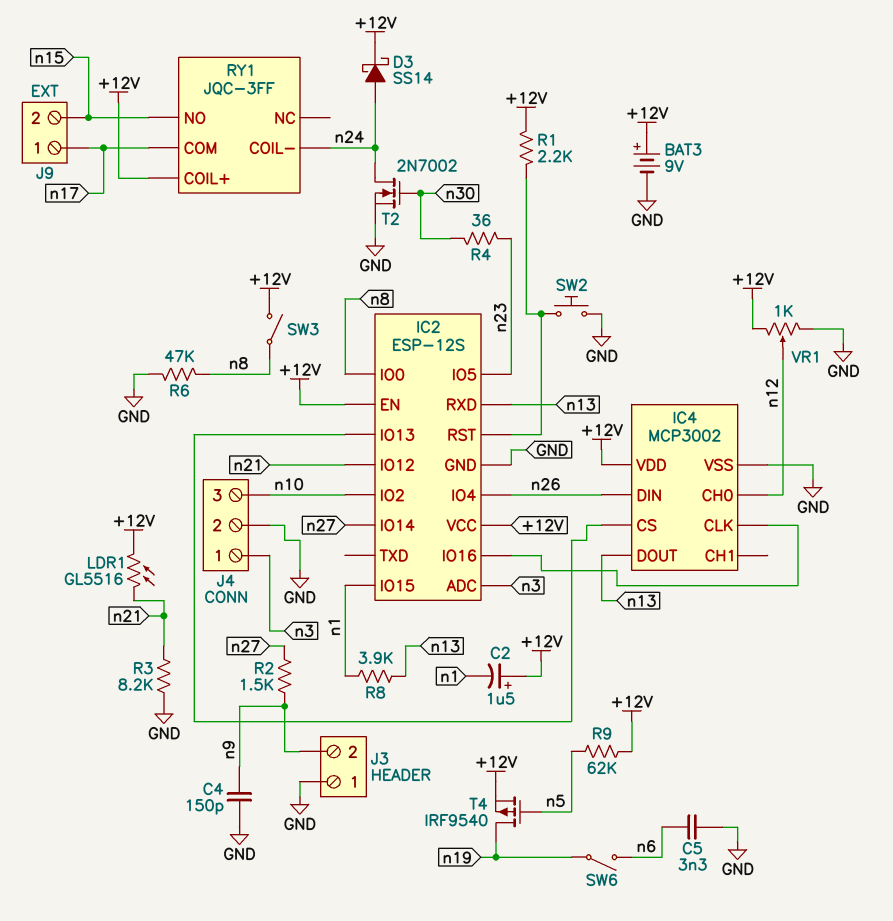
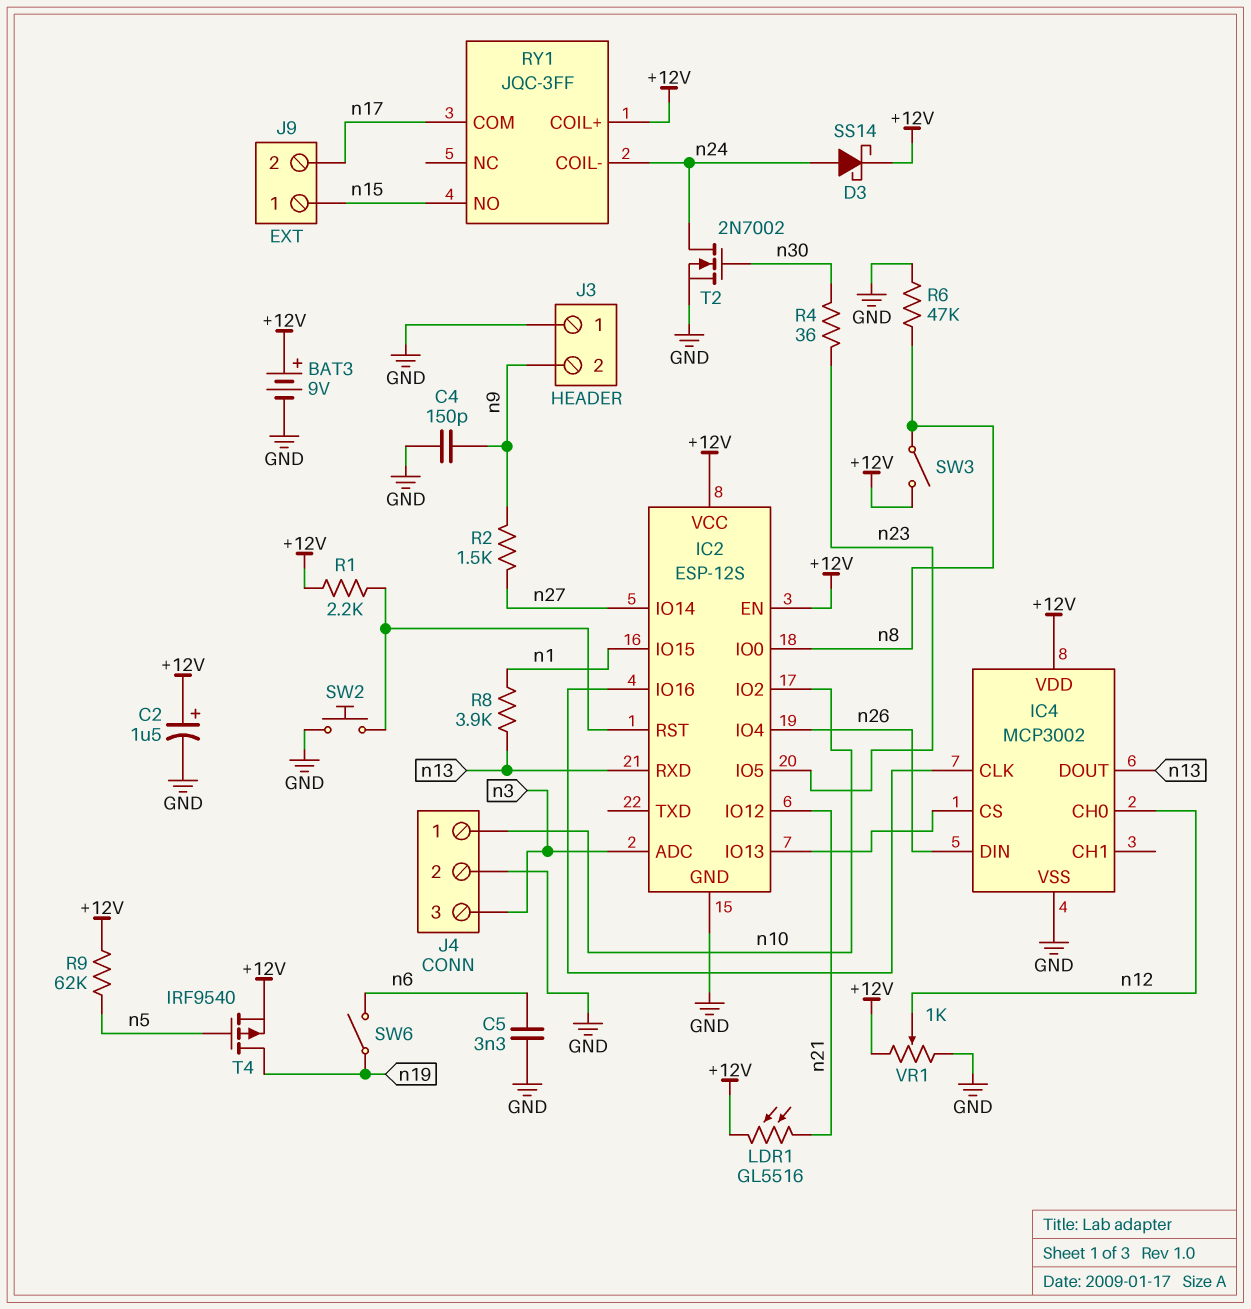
C2: 1.5uF (plus +12V, minus n1) -> 1.5uF (plus +12V, minus GND)
J4 pin 1: n3 -> n10
J4 pin 3: n10 -> n3
J9 pin 1: n17 -> n15
J9 pin 2: n15 -> n17
R3: 8.2k (GND, n21) -> none

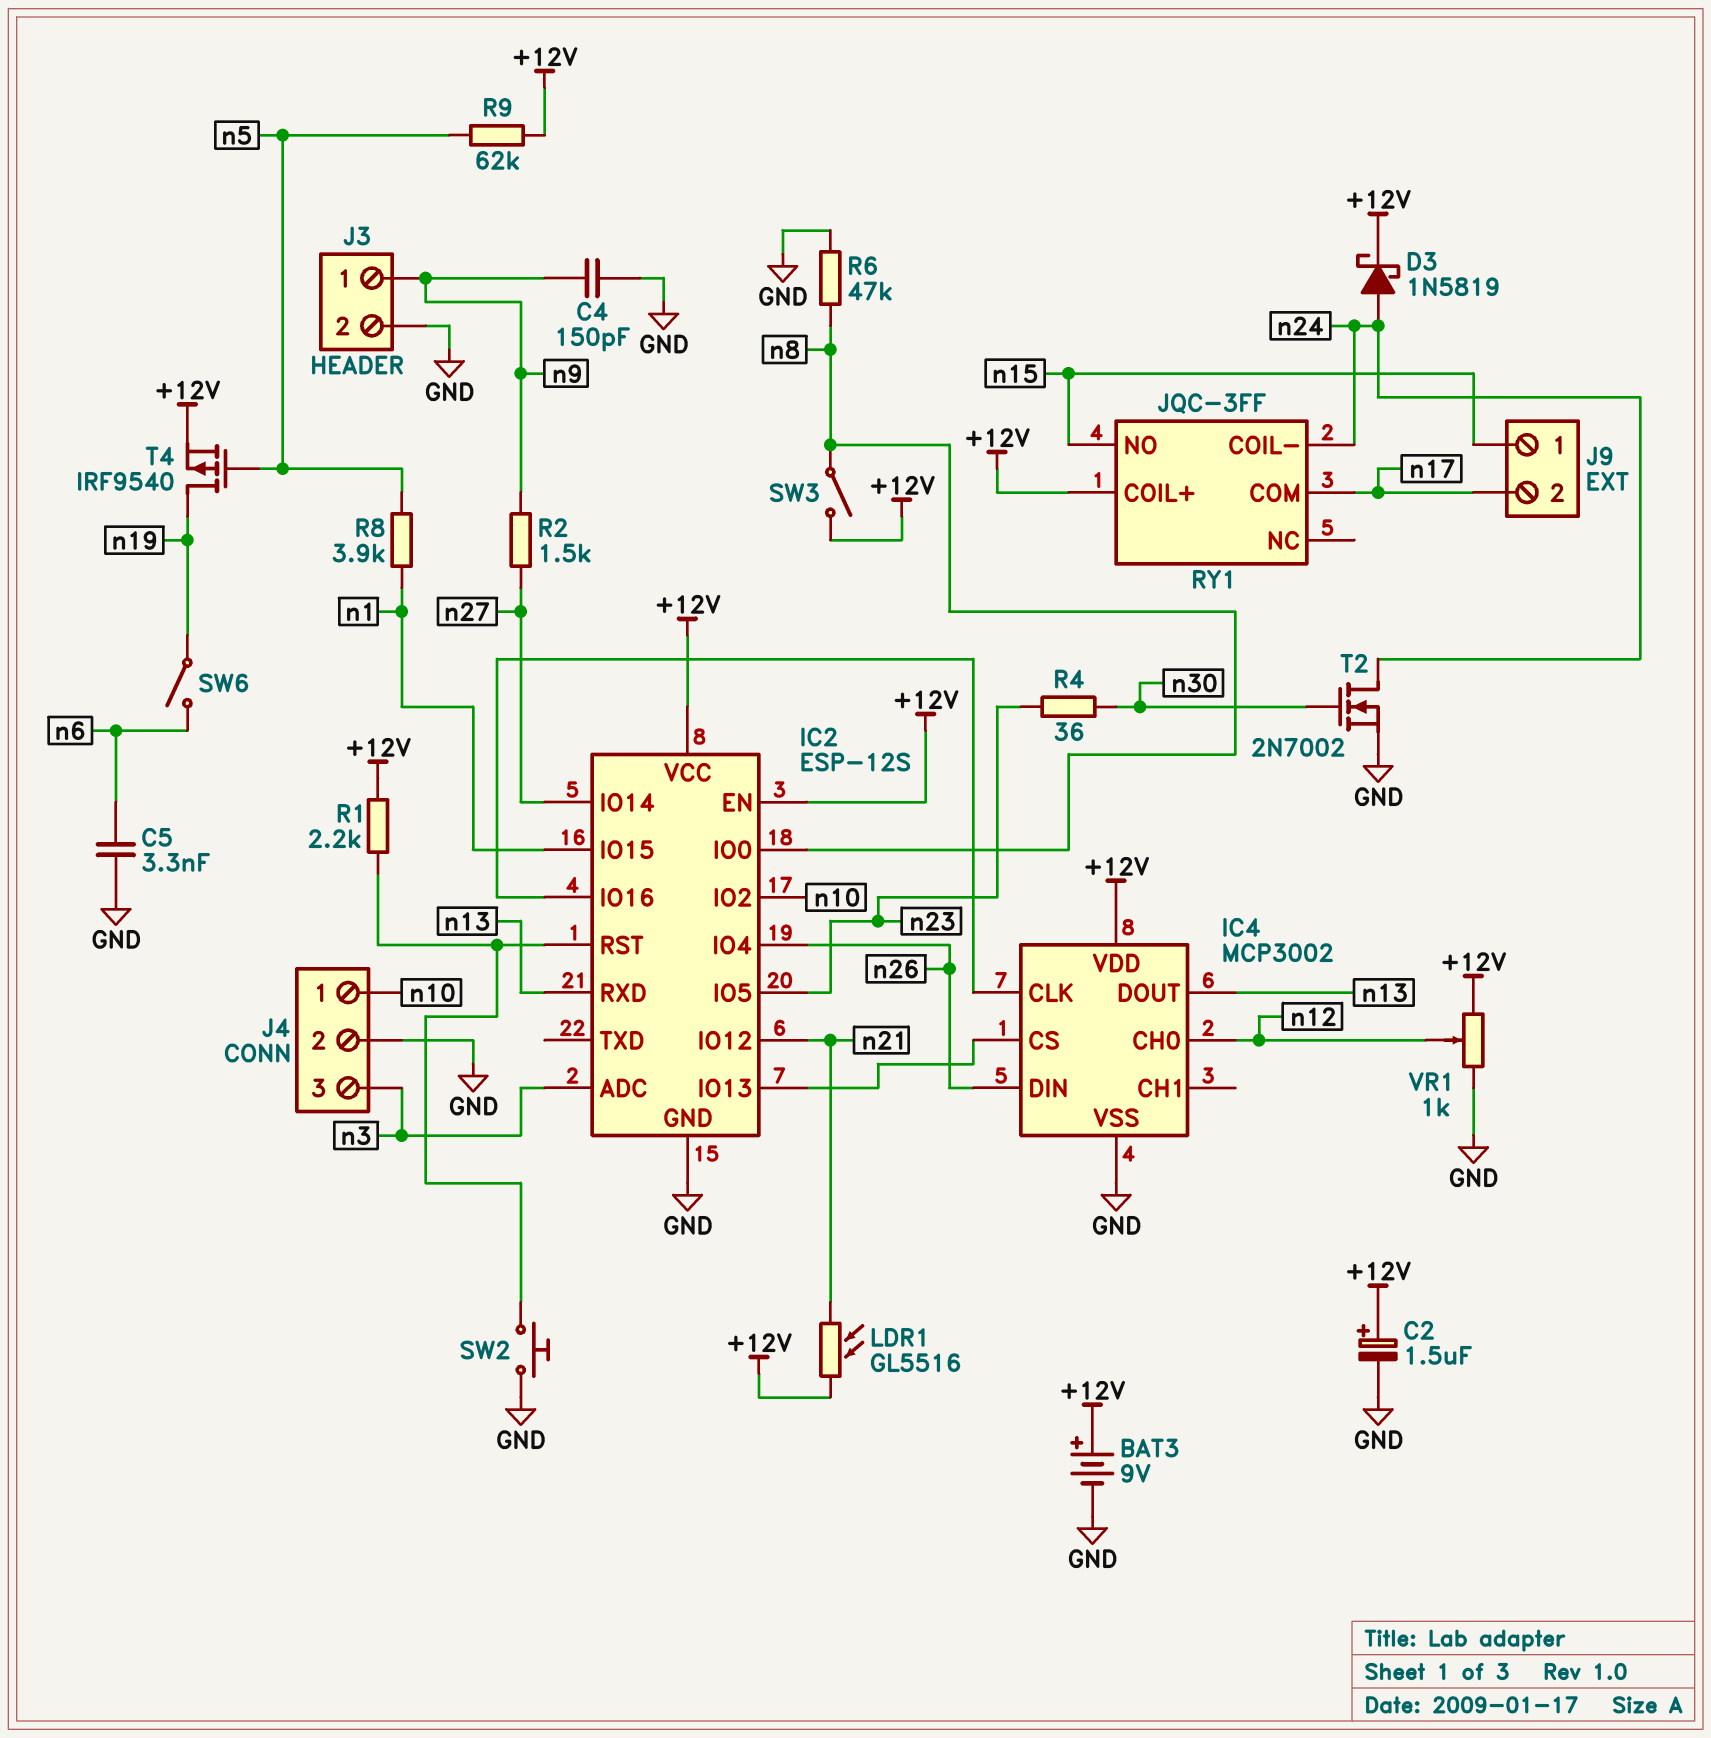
D3: schottky SS14 (A n24, K +12V) -> schottky 1N5819 (A n24, K +12V)
J3 pin 1: GND -> n9
J3 pin 2: n9 -> GND
R8: 3.9k (n1, n13) -> 3.9k (n1, n5)

